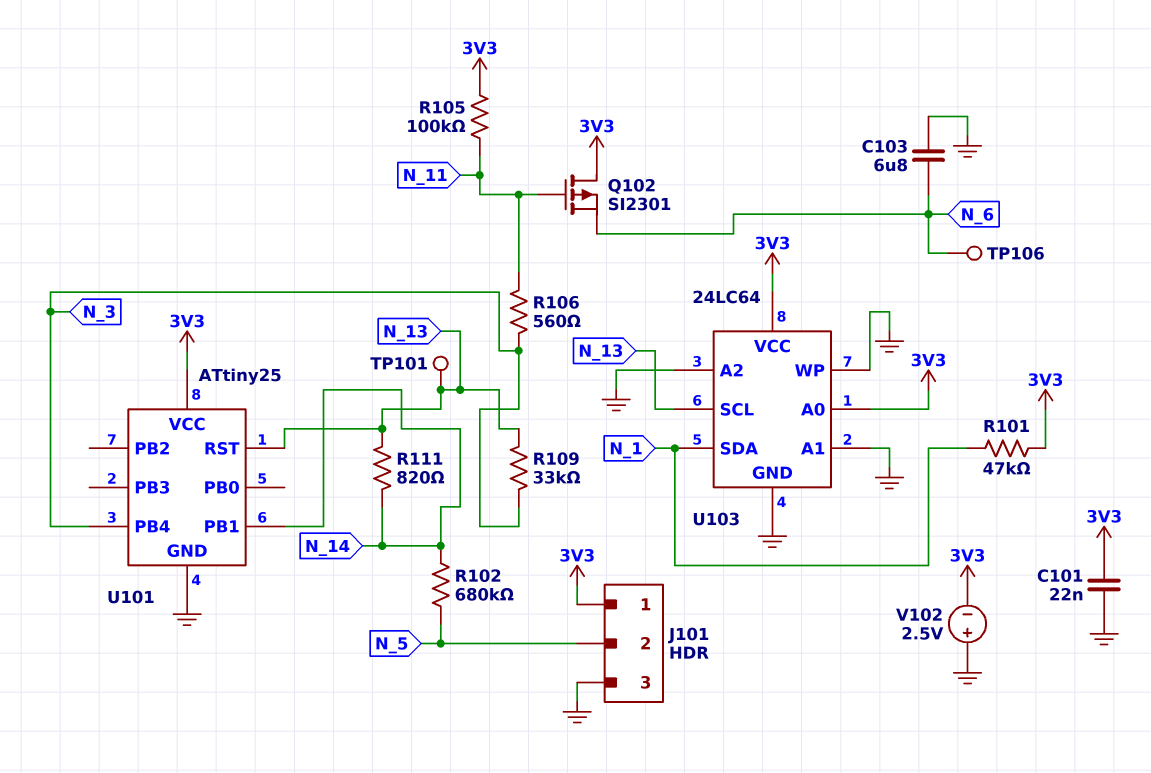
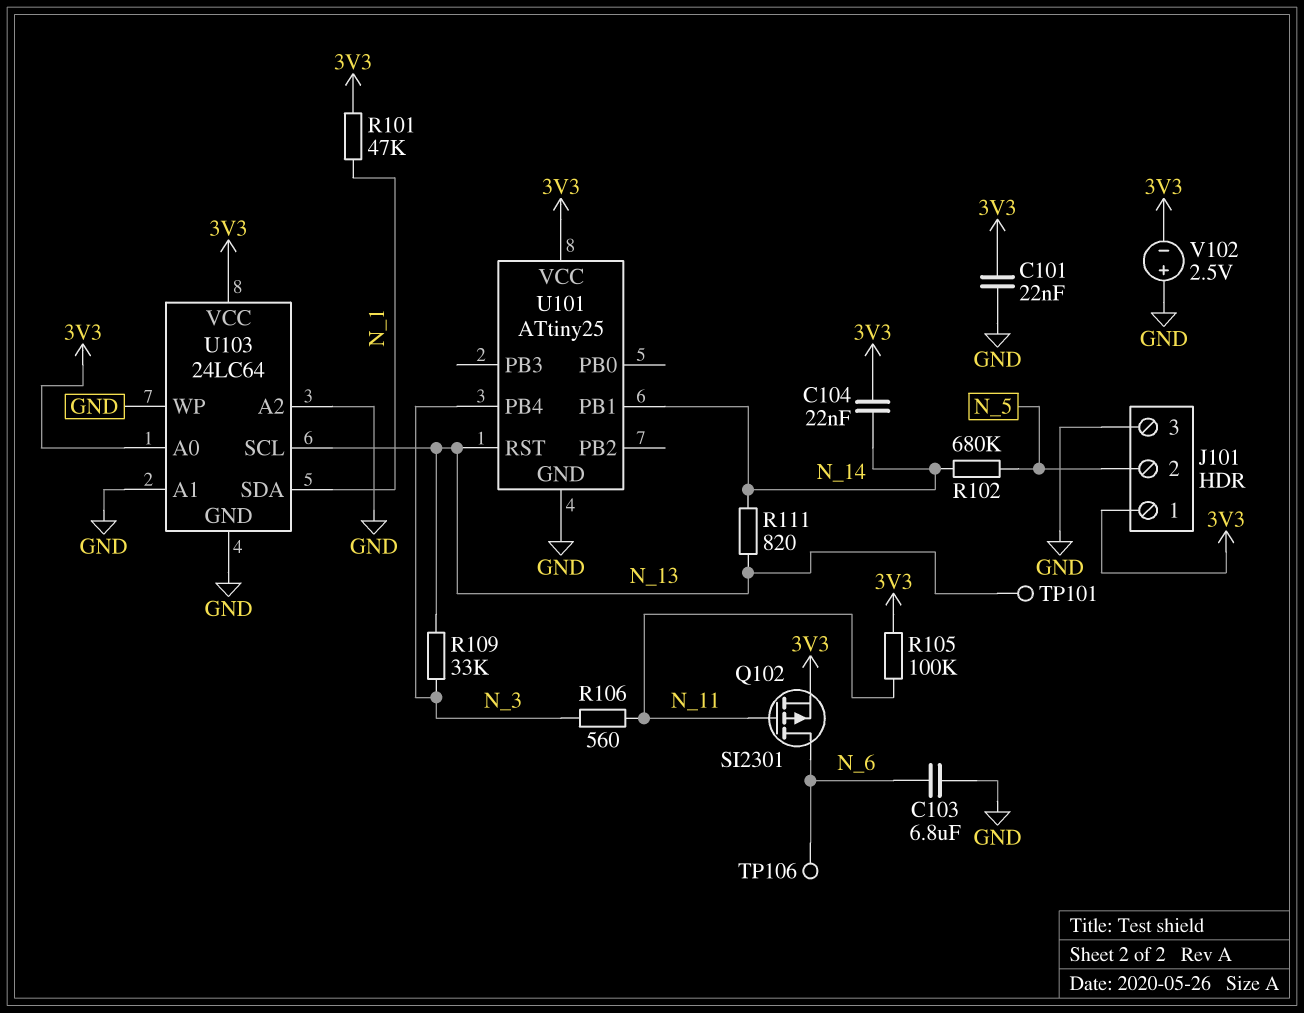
C104: none -> 22nF (3V3, N_14)
Q102: PMOS SI2301 (G N_11, D 3V3, S N_6) -> PMOS SI2301 (G N_11, D N_6, S 3V3)

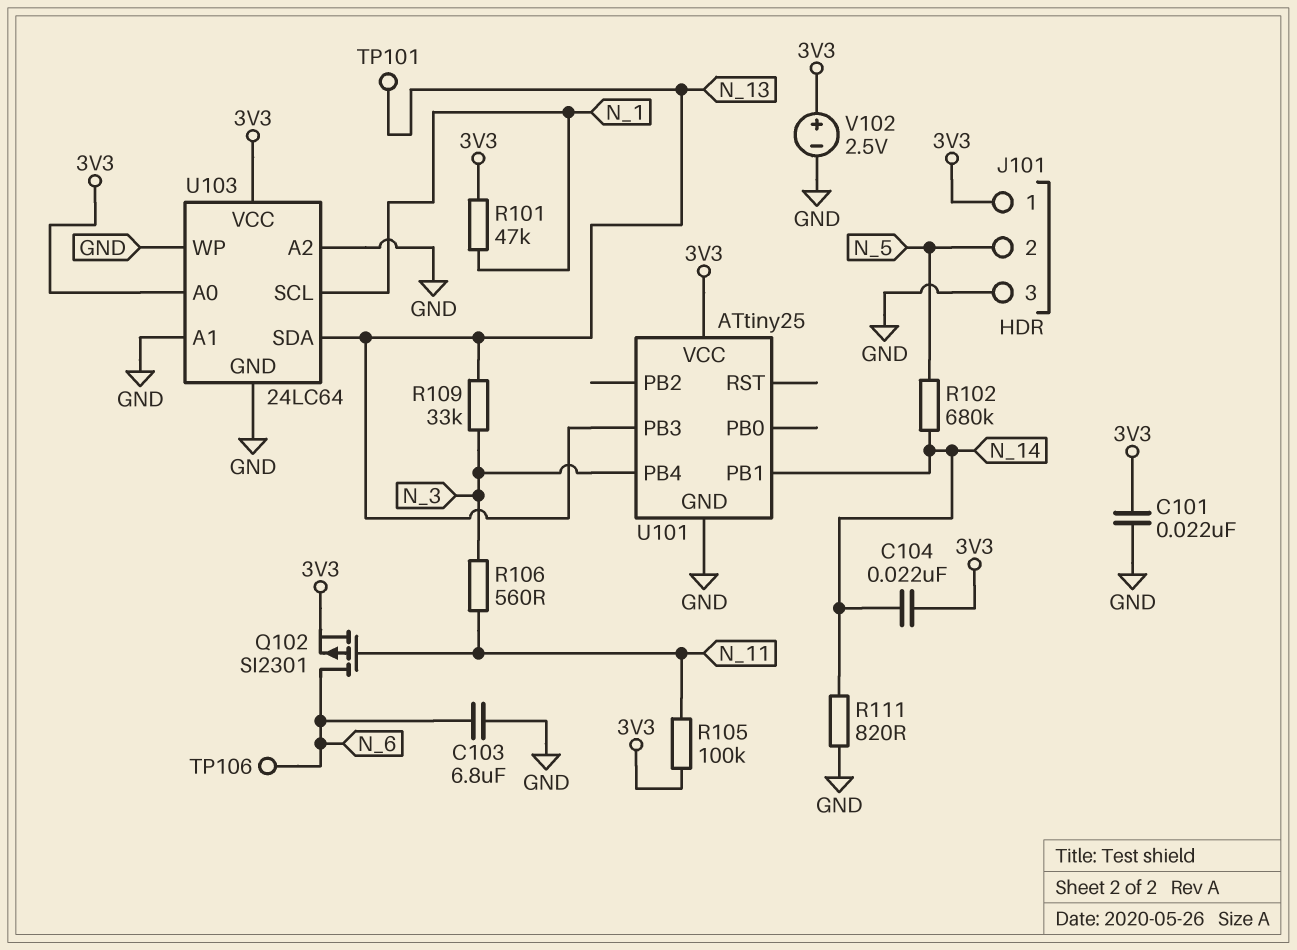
R111: 820 (N_13, N_14) -> 820 (GND, N_14)
U101 pin PB3: none -> N_13
U101 pin RST: N_13 -> none
U103 pin SCL: N_13 -> N_1
U103 pin SDA: N_1 -> N_13
V102: 2.5V (plus GND, minus 3V3) -> 2.5V (plus 3V3, minus GND)

